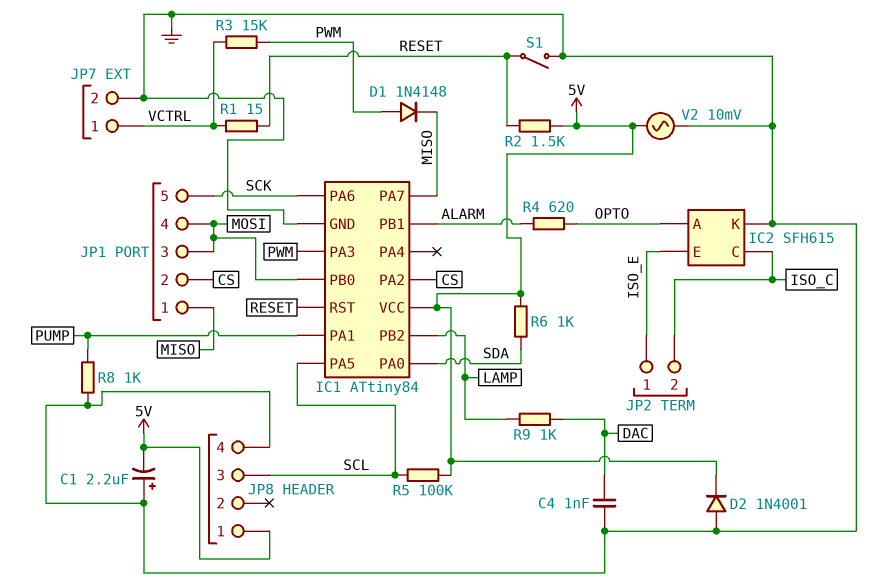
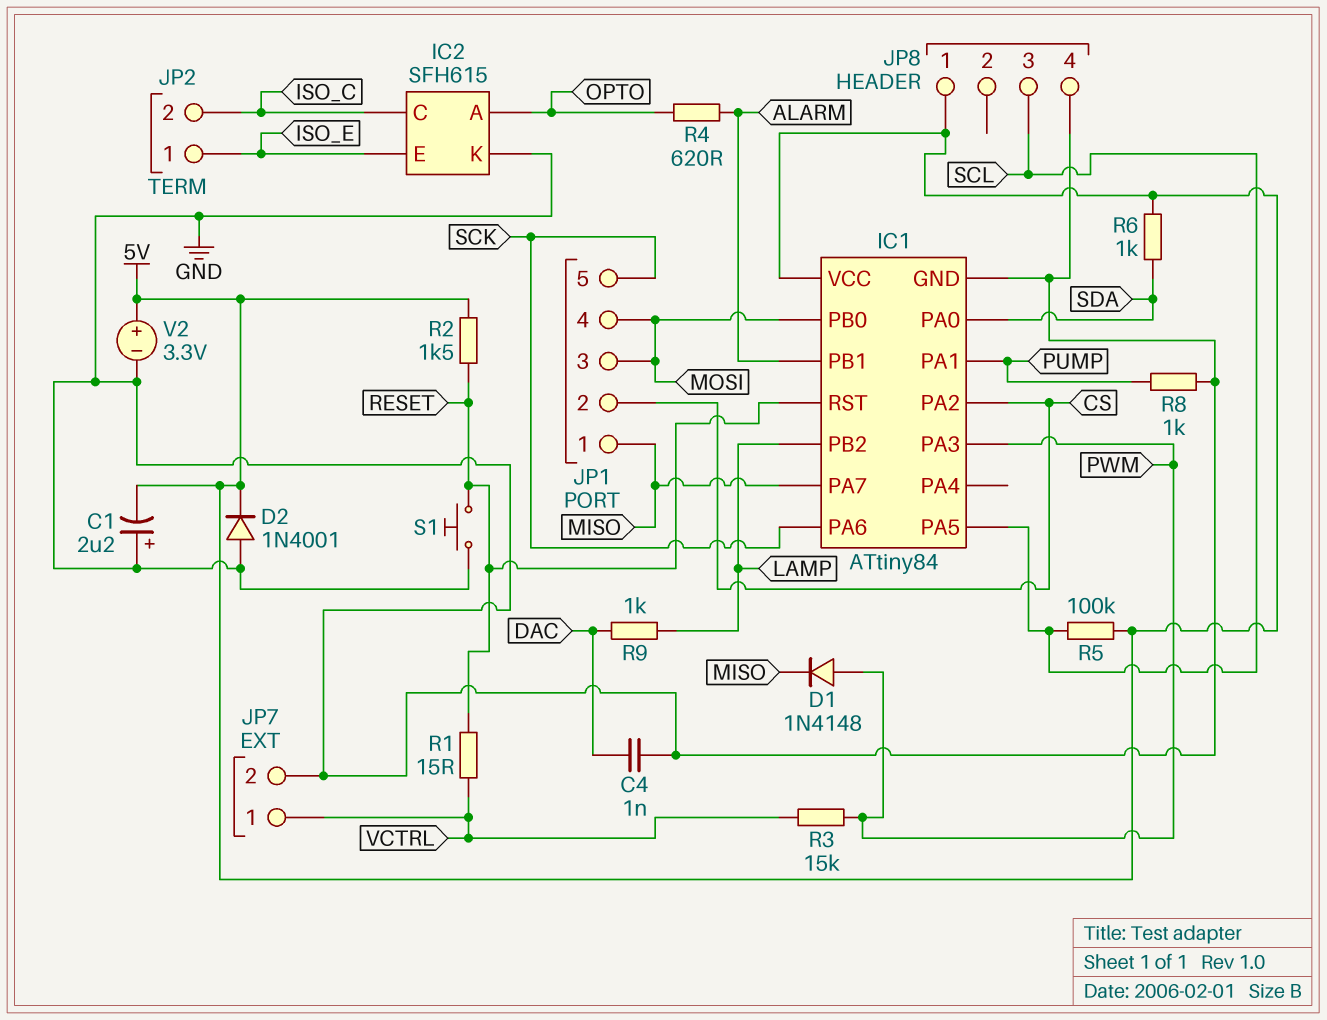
S1: switch (GND, RESET) -> button (GND, RESET)
V2: AC 10mV (5V, GND) -> 3.3V (plus 5V, minus GND)

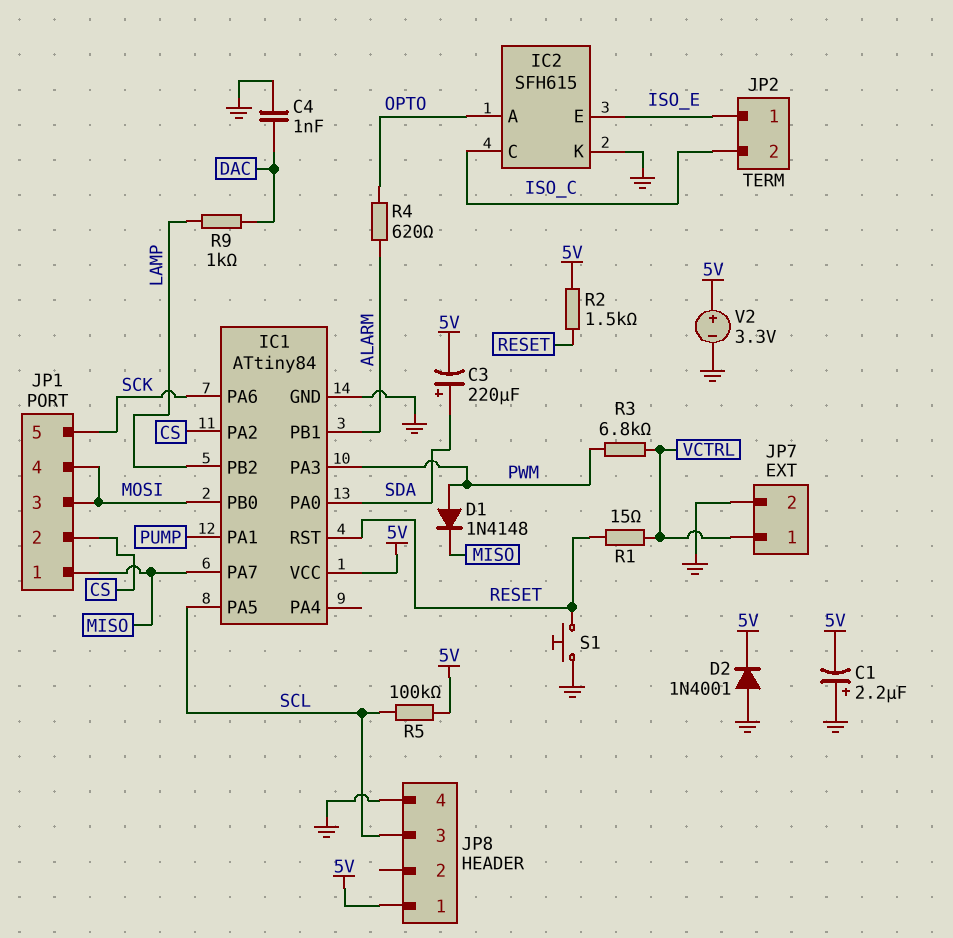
C3: none -> 220uF (plus SDA, minus 5V)
R3: 15k (PWM, VCTRL) -> 6.8k (PWM, VCTRL)
R6: 1k (5V, SDA) -> none
R8: 1k (GND, PUMP) -> none

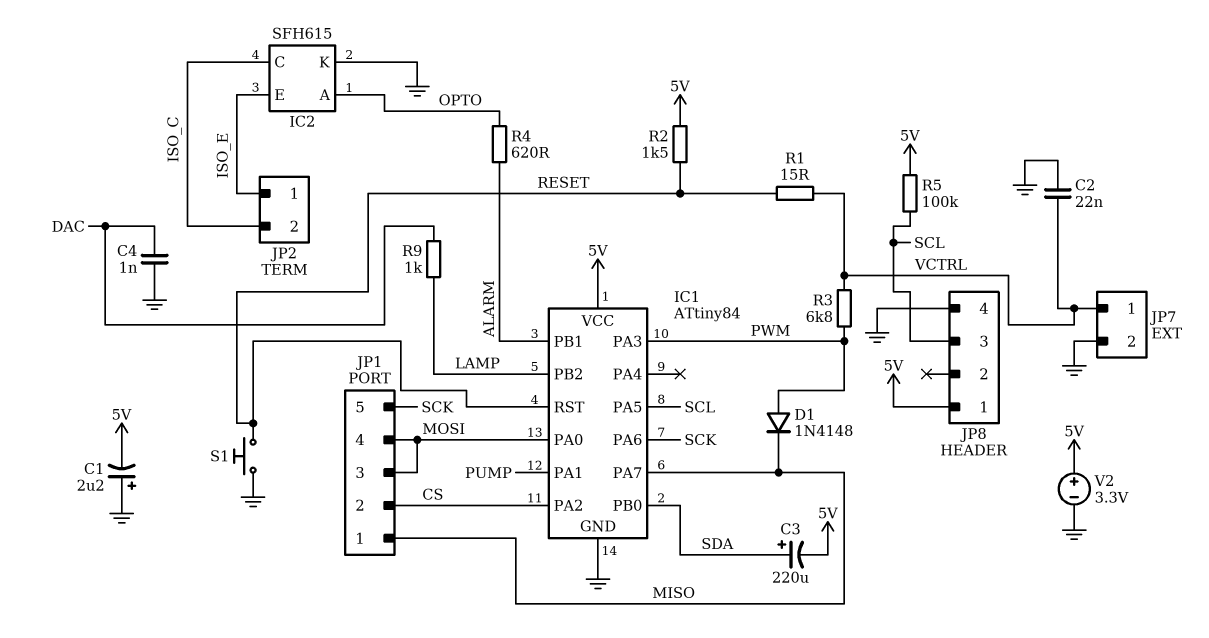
C2: none -> 22nF (GND, VCTRL)
D2: diode 1N4001 (A GND, K 5V) -> none
IC1 pin PA0: SDA -> MOSI
IC1 pin PB0: MOSI -> SDA

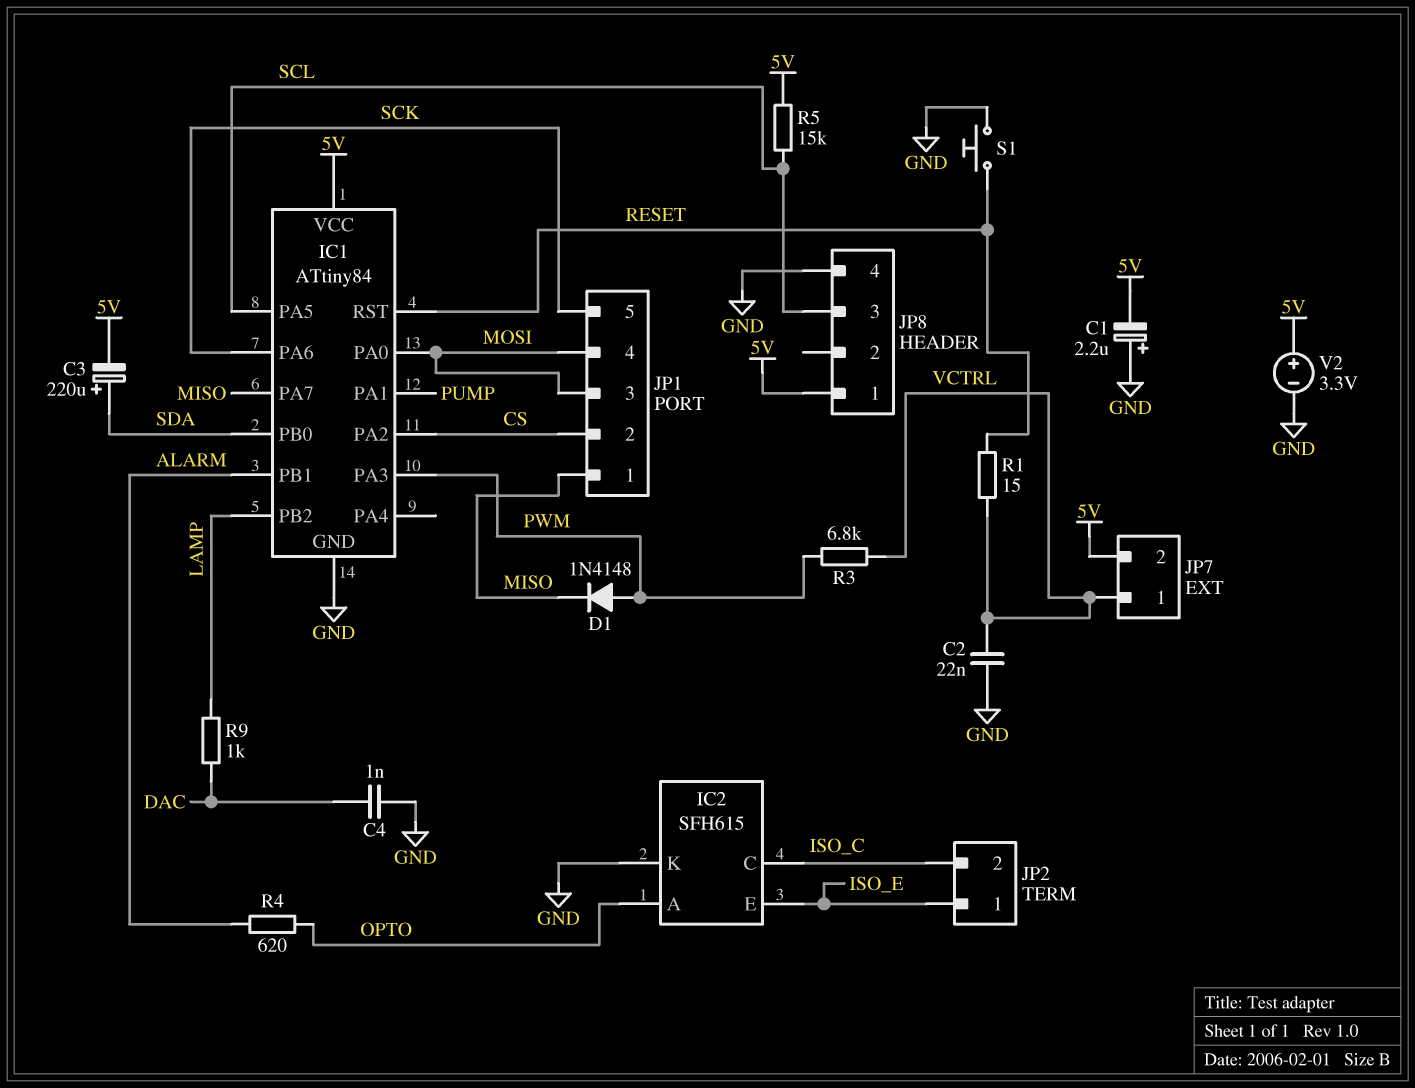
JP7 pin 2: GND -> 5V
R2: 1.5k (5V, RESET) -> none
R5: 100k (5V, SCL) -> 15k (5V, SCL)

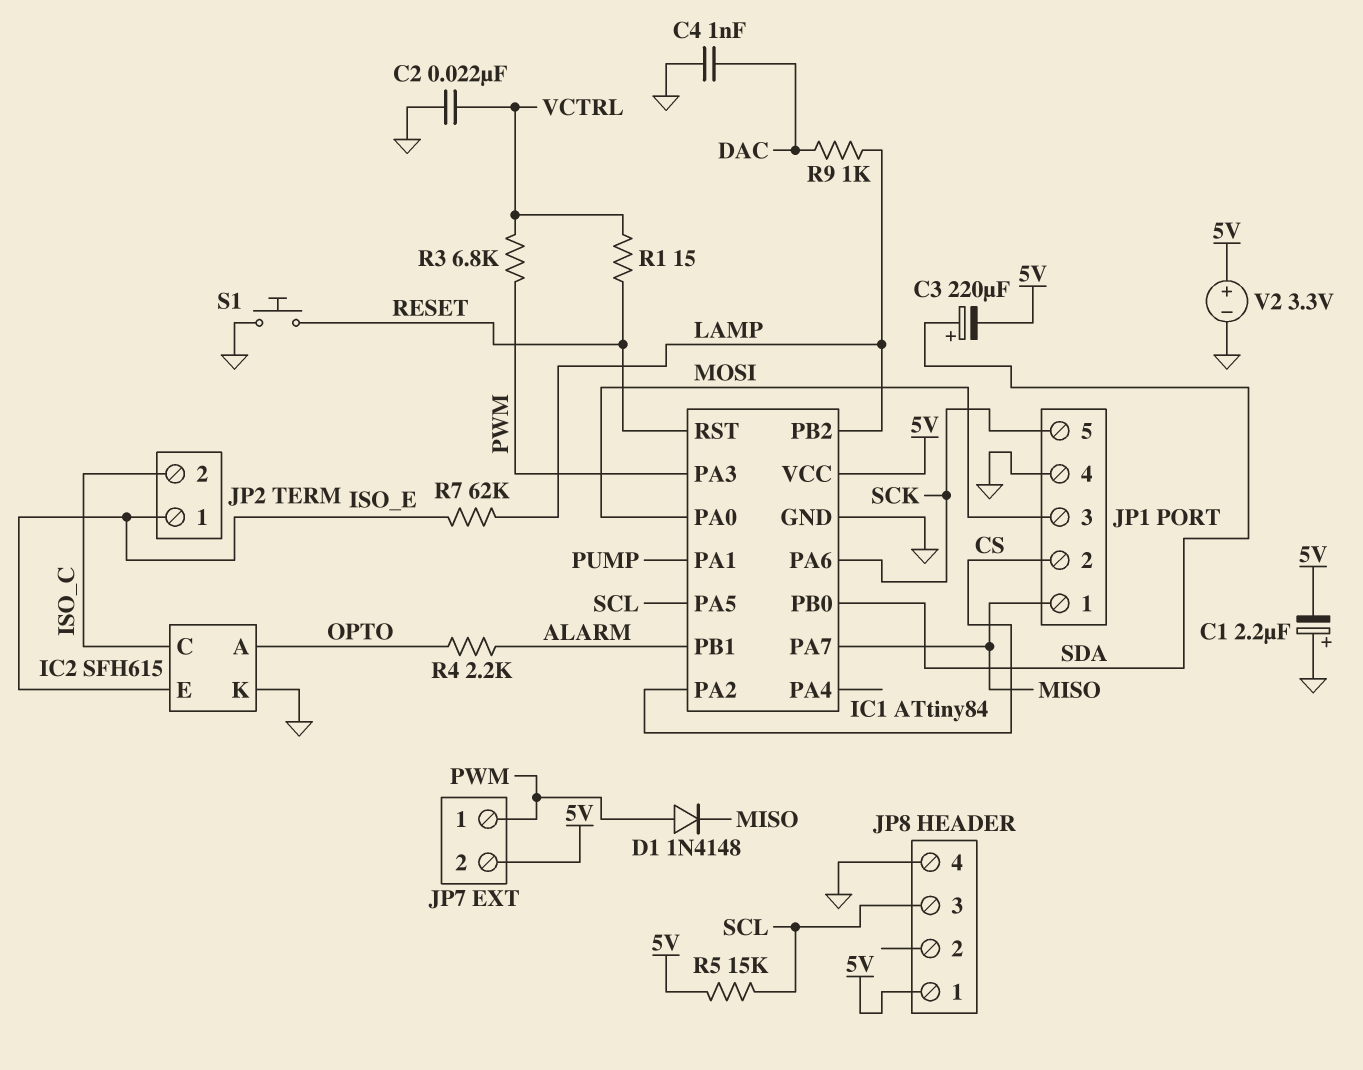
JP1 pin 4: MOSI -> GND
JP7 pin 1: VCTRL -> PWM
R4: 620 (ALARM, OPTO) -> 2.2k (ALARM, OPTO)
R7: none -> 62k (ISO_E, LAMP)

